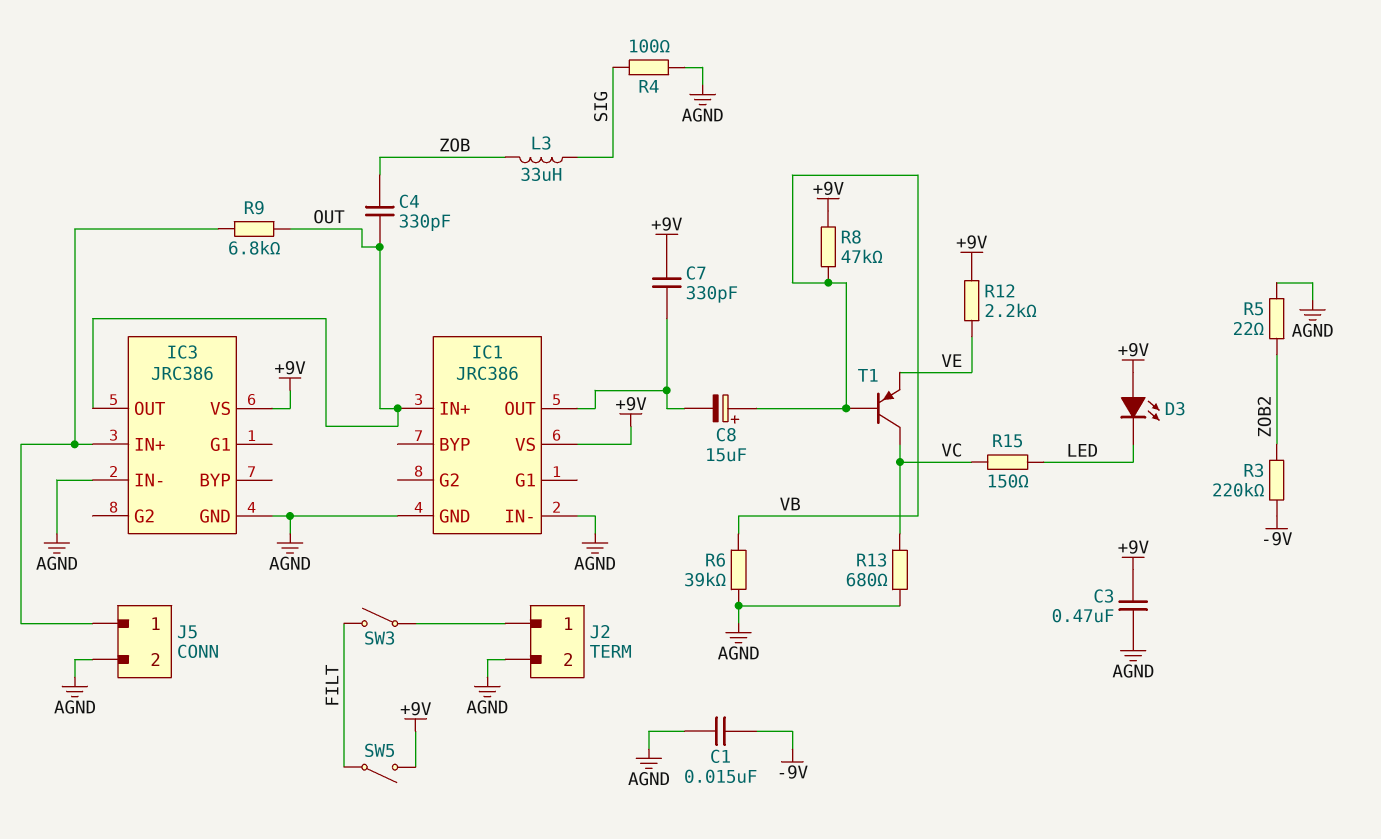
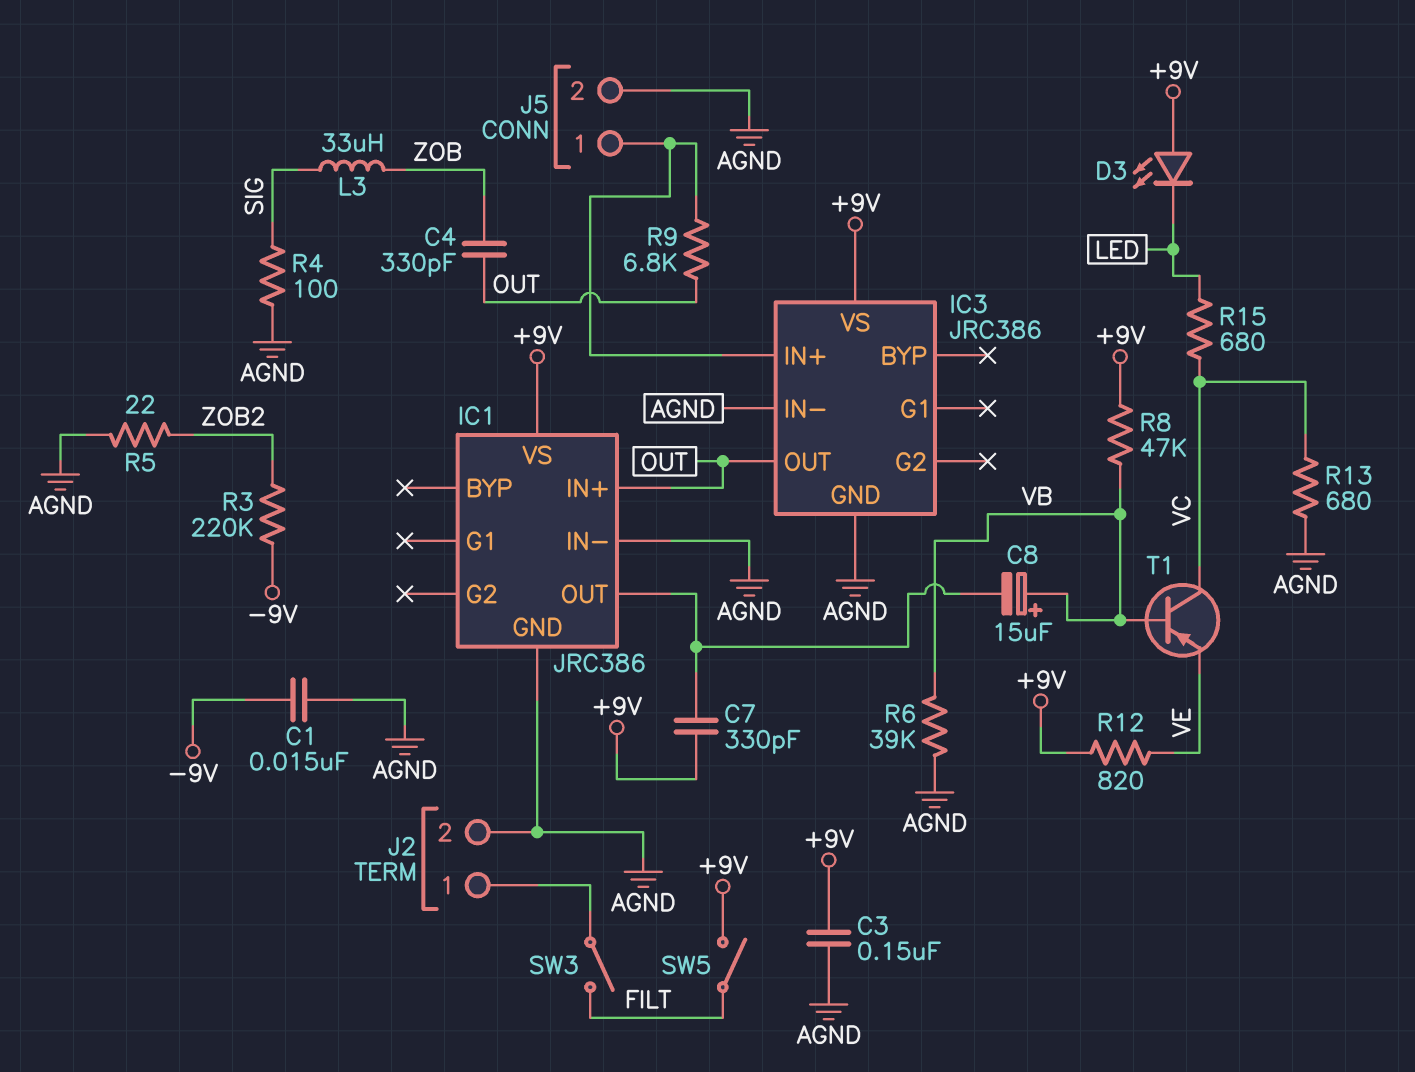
C3: 470nF (+9V, AGND) -> 150nF (+9V, AGND)
R12: 2.2k (+9V, VE) -> 820 (+9V, VE)
R15: 150 (LED, VC) -> 680 (LED, VC)

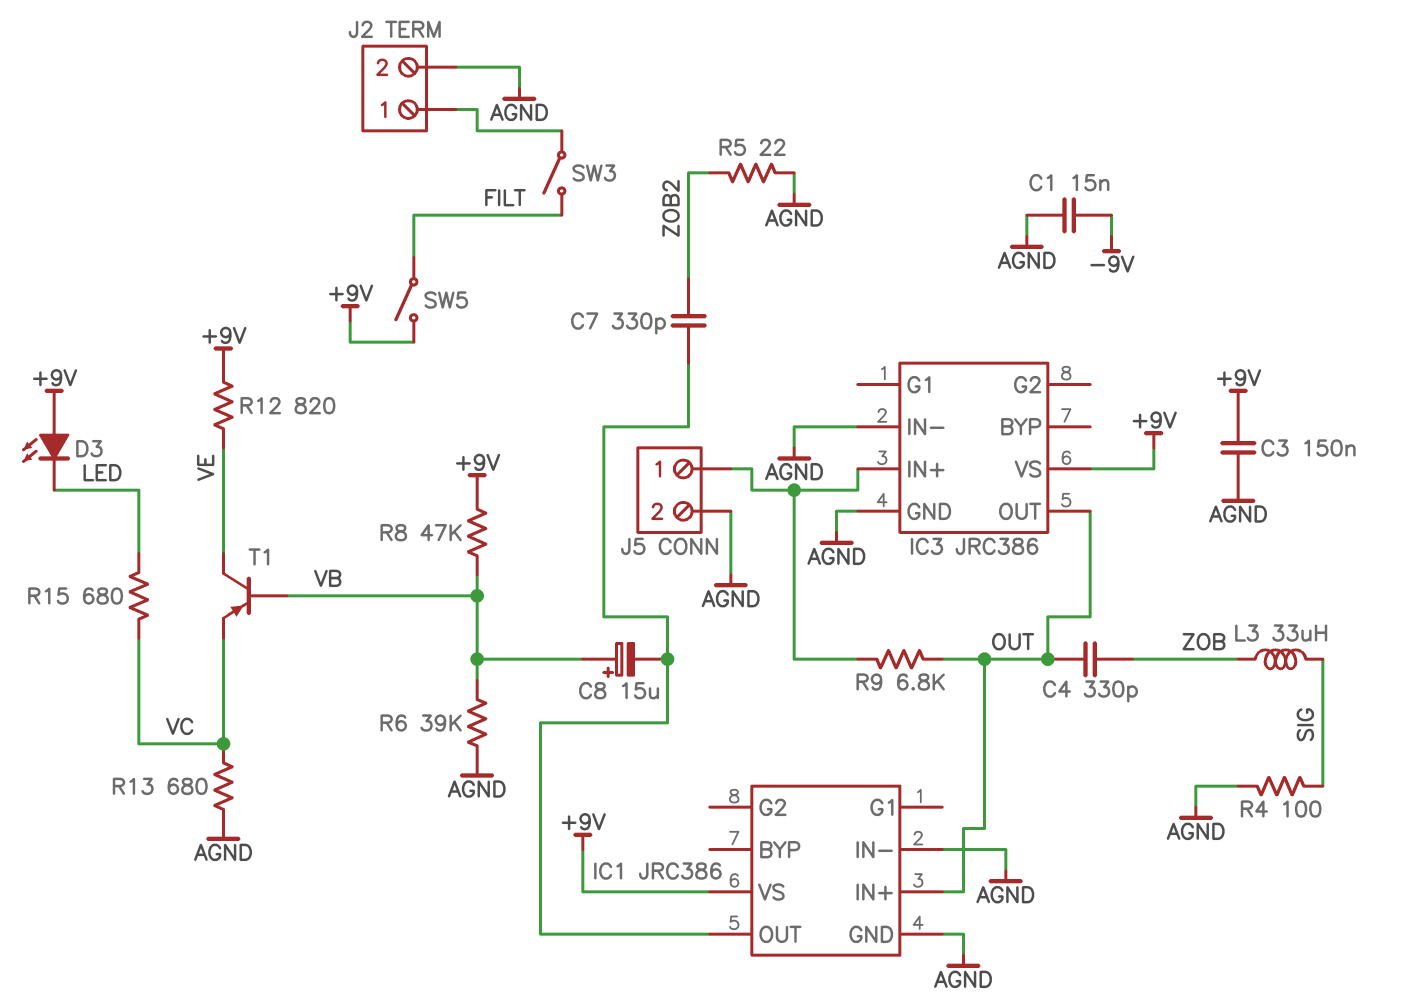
C7: 330pF (+9V, IC1/OUT) -> 330pF (IC1/OUT, ZOB2)
R3: 220k (-9V, ZOB2) -> none
T1: PNP (B VB, C VC, E VE) -> PNP (B VB, C VE, E VC)

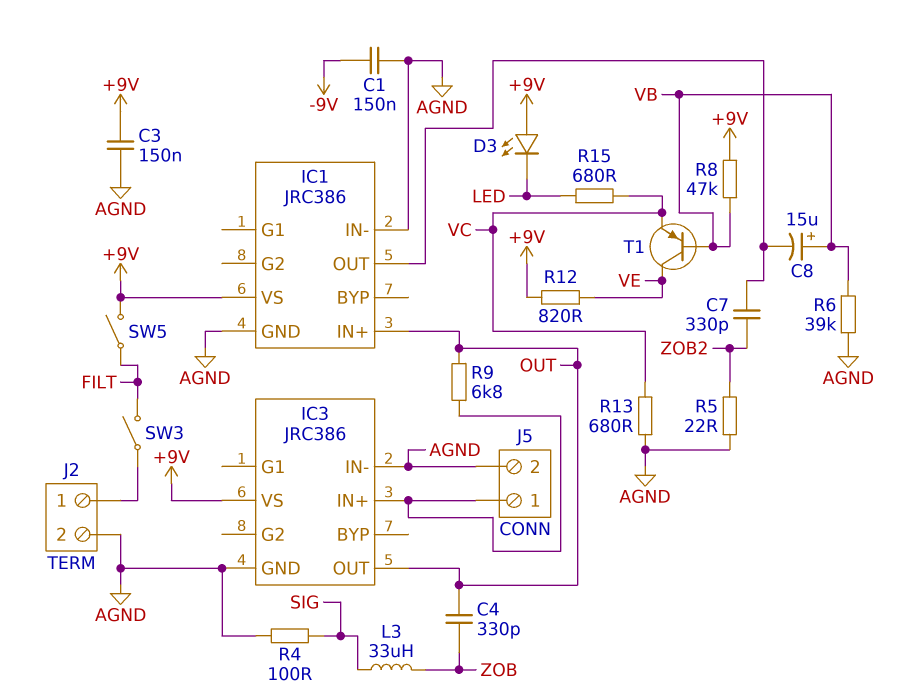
C1: 15nF (-9V, AGND) -> 150nF (-9V, AGND)

